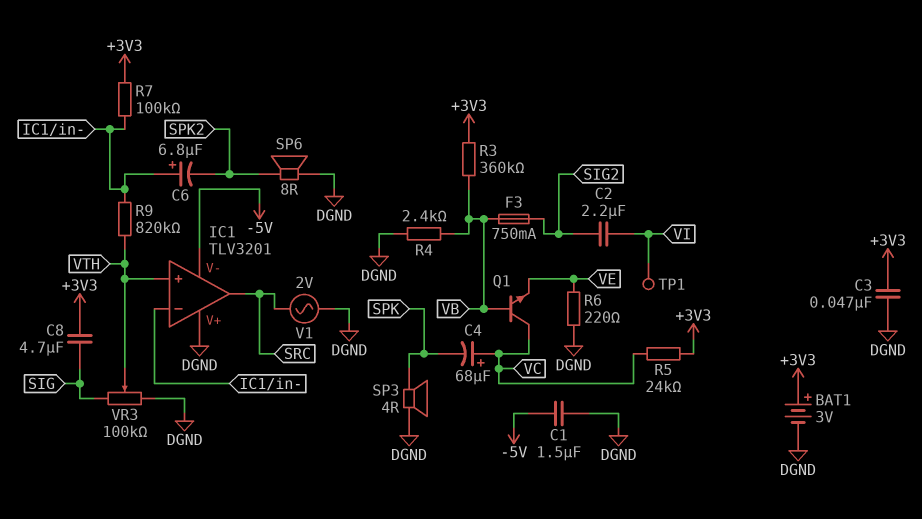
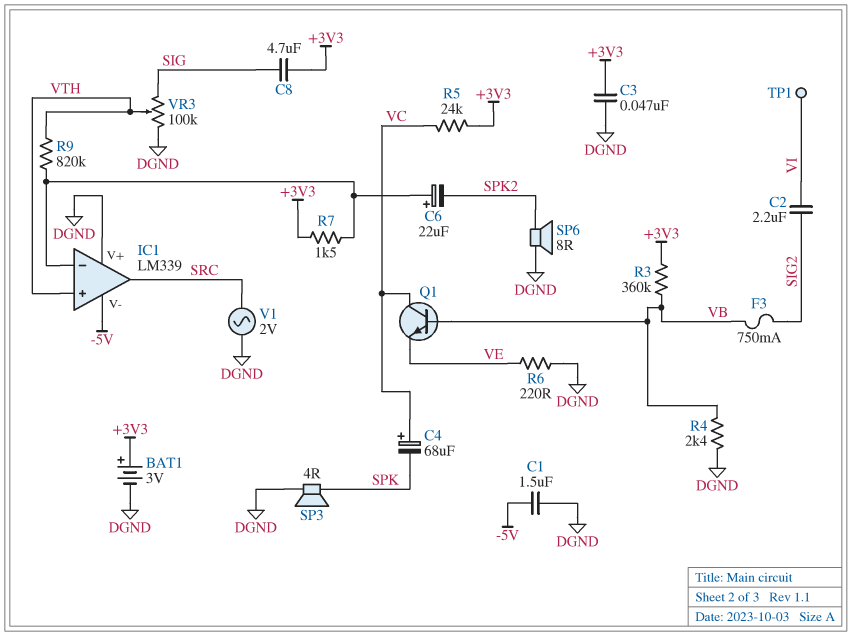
C6: 6.8uF (plus IC1/in-, minus SPK2) -> 22uF (plus IC1/in-, minus SPK2)
IC1: TLV3201 -> LM339
R7: 100k (+3V3, IC1/in-) -> 1.5k (+3V3, IC1/in-)

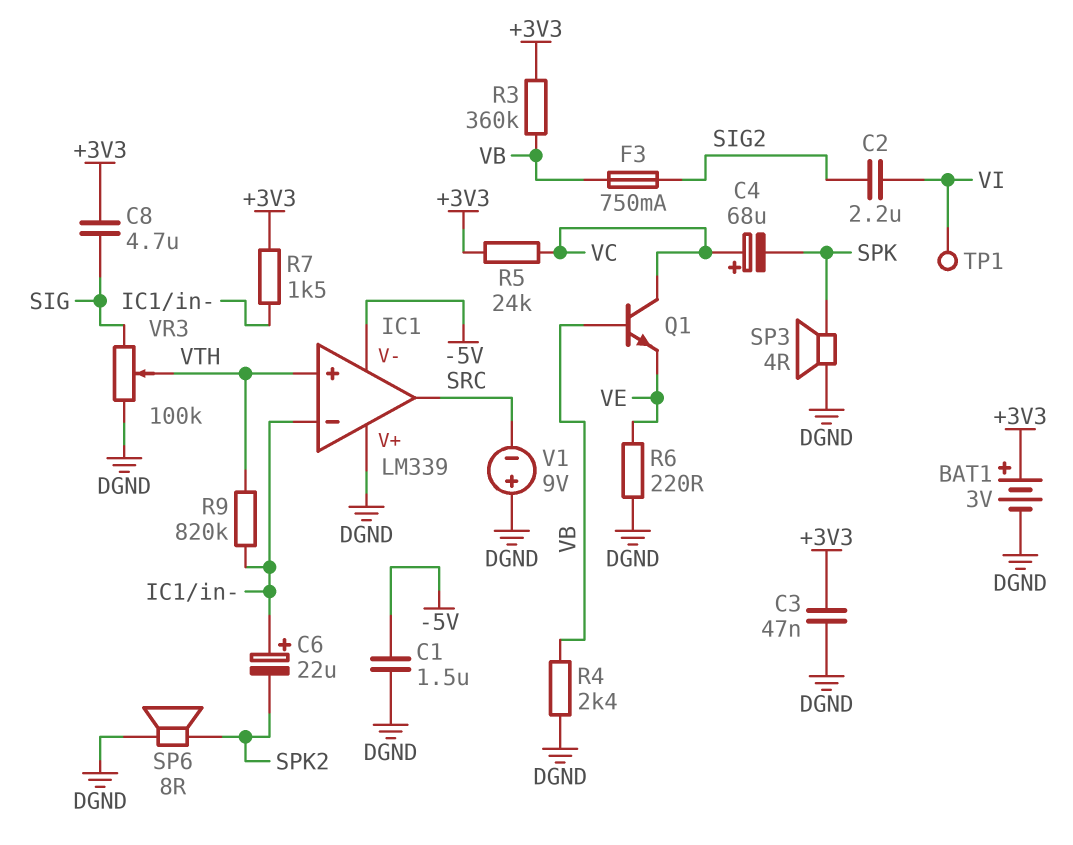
V1: AC 2V (DGND, SRC) -> 9V (plus DGND, minus SRC)

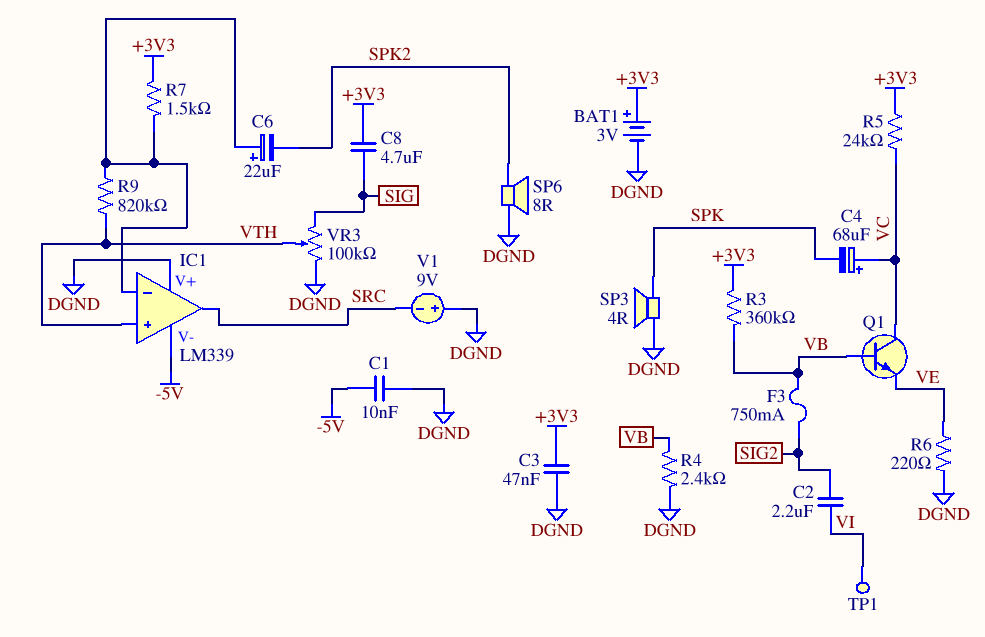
C1: 1.5uF (-5V, DGND) -> 10nF (-5V, DGND)

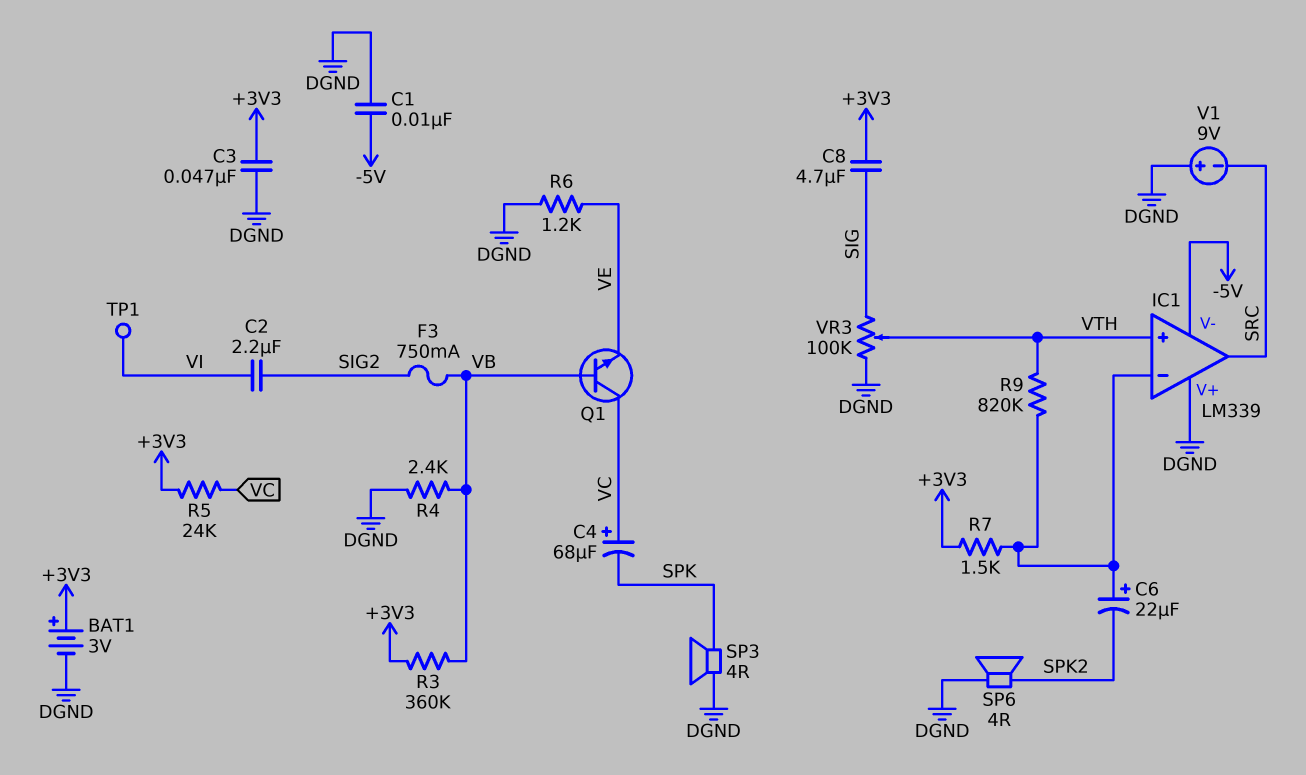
R6: 220 (DGND, VE) -> 1.2k (DGND, VE)
SP6: speaker 8R (DGND, SPK2) -> speaker 4R (DGND, SPK2)

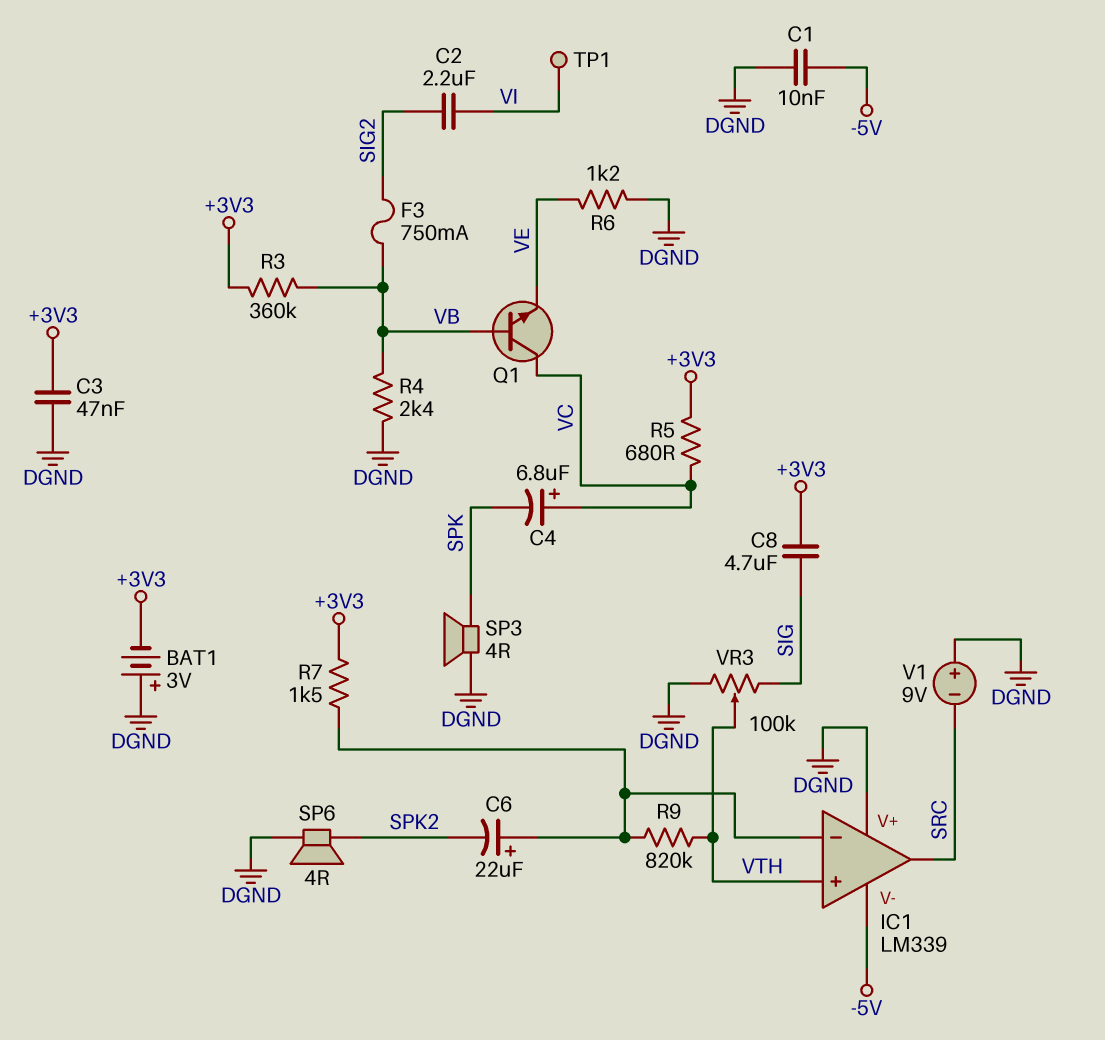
BAT1: 3V (plus +3V3, minus DGND) -> 3V (plus DGND, minus +3V3)
C4: 68uF (plus VC, minus SPK) -> 6.8uF (plus VC, minus SPK)
R5: 24k (+3V3, VC) -> 680 (+3V3, VC)

